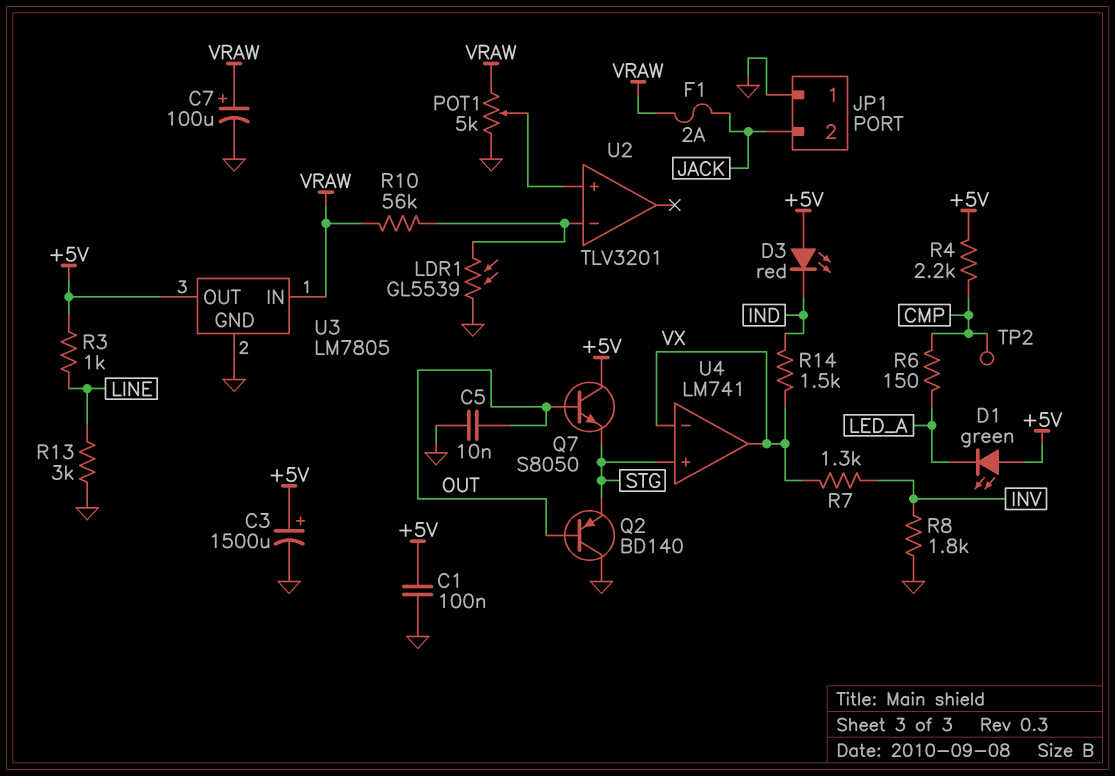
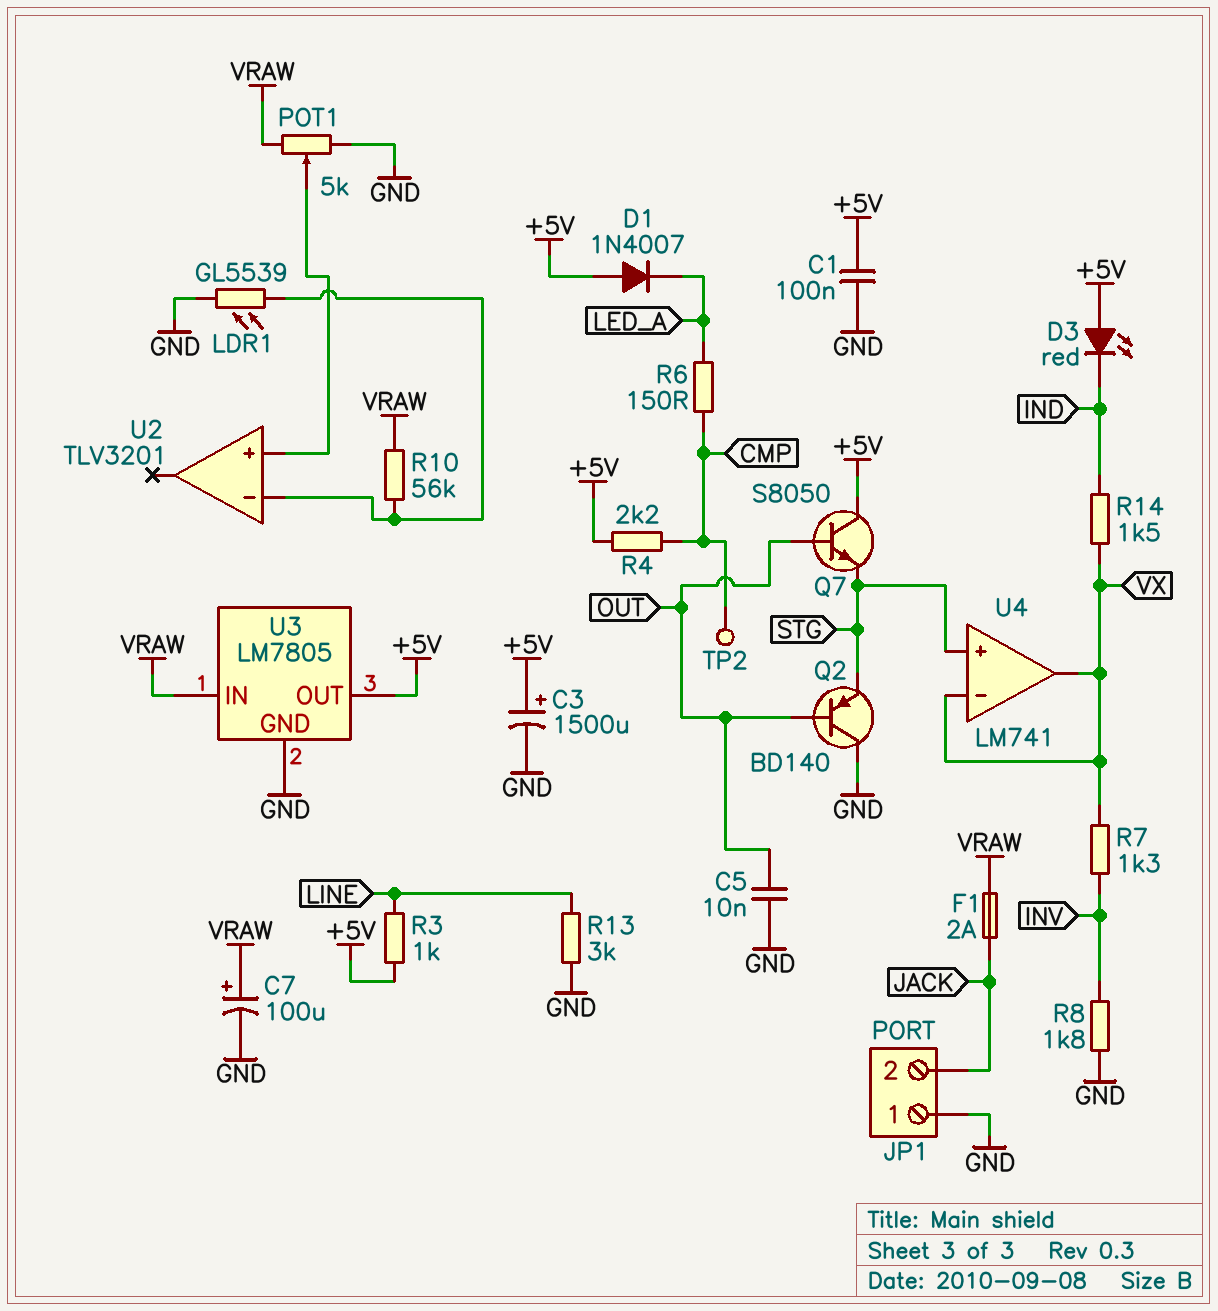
D1: LED green (A +5V, K LED_A) -> diode 1N4007 (A +5V, K LED_A)

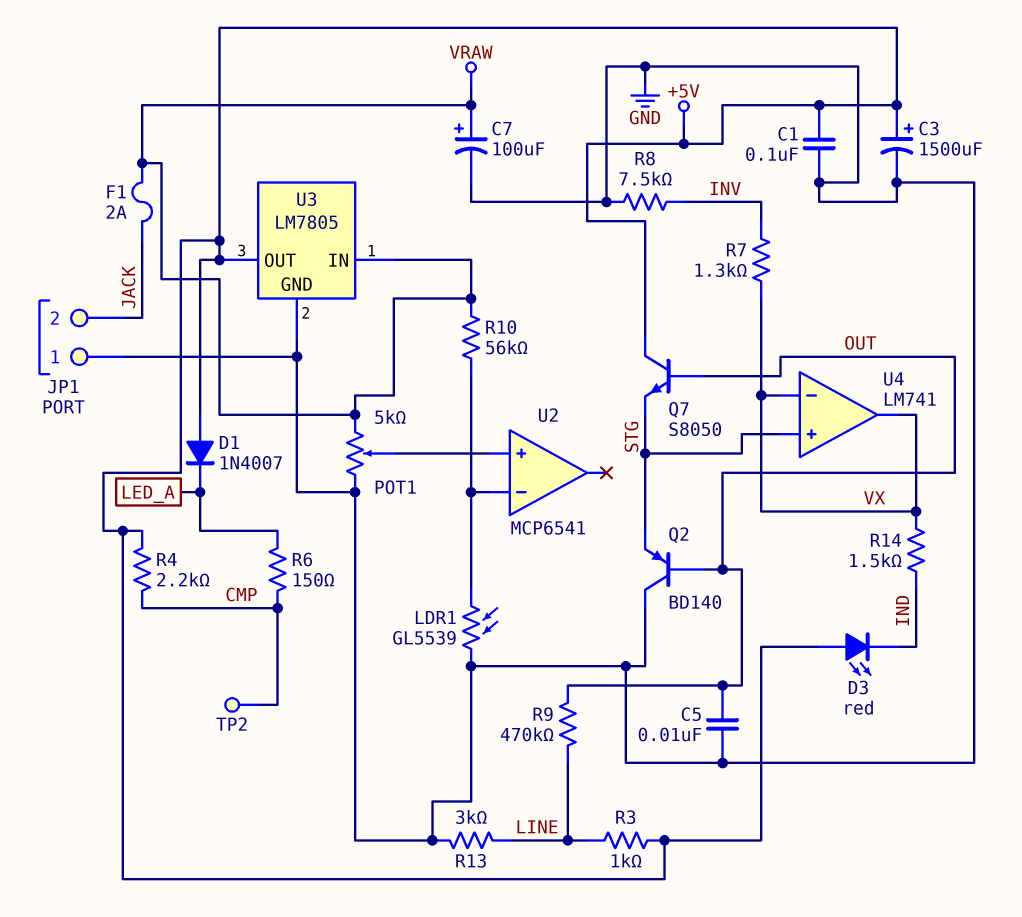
R8: 1.8k (GND, INV) -> 7.5k (GND, INV)
R9: none -> 470k (LINE, OUT)
U2: TLV3201 -> MCP6541

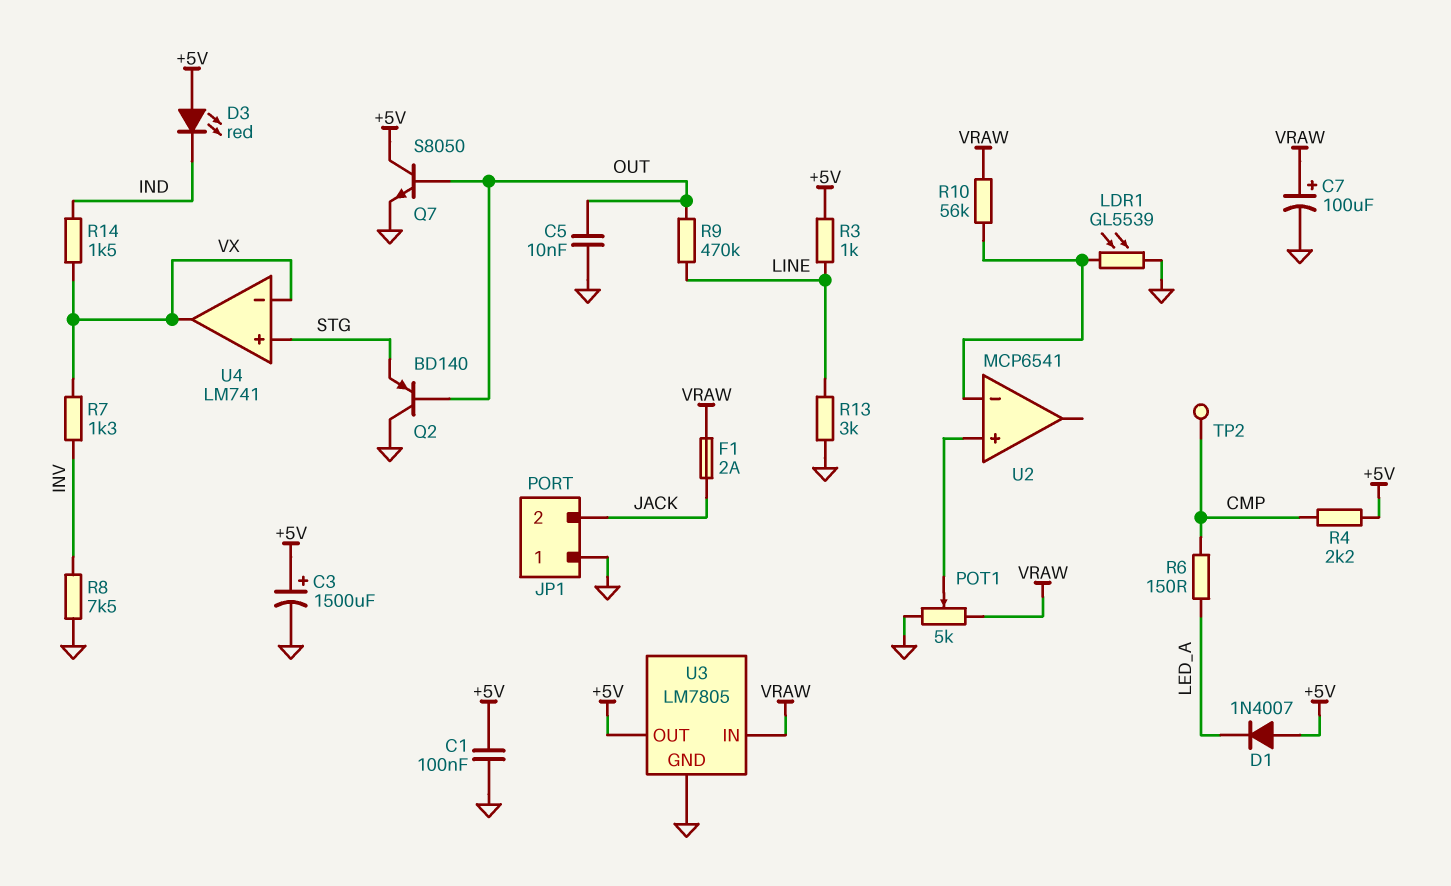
Q7: NPN S8050 (B OUT, C +5V, E STG) -> NPN S8050 (B OUT, C +5V, E GND)

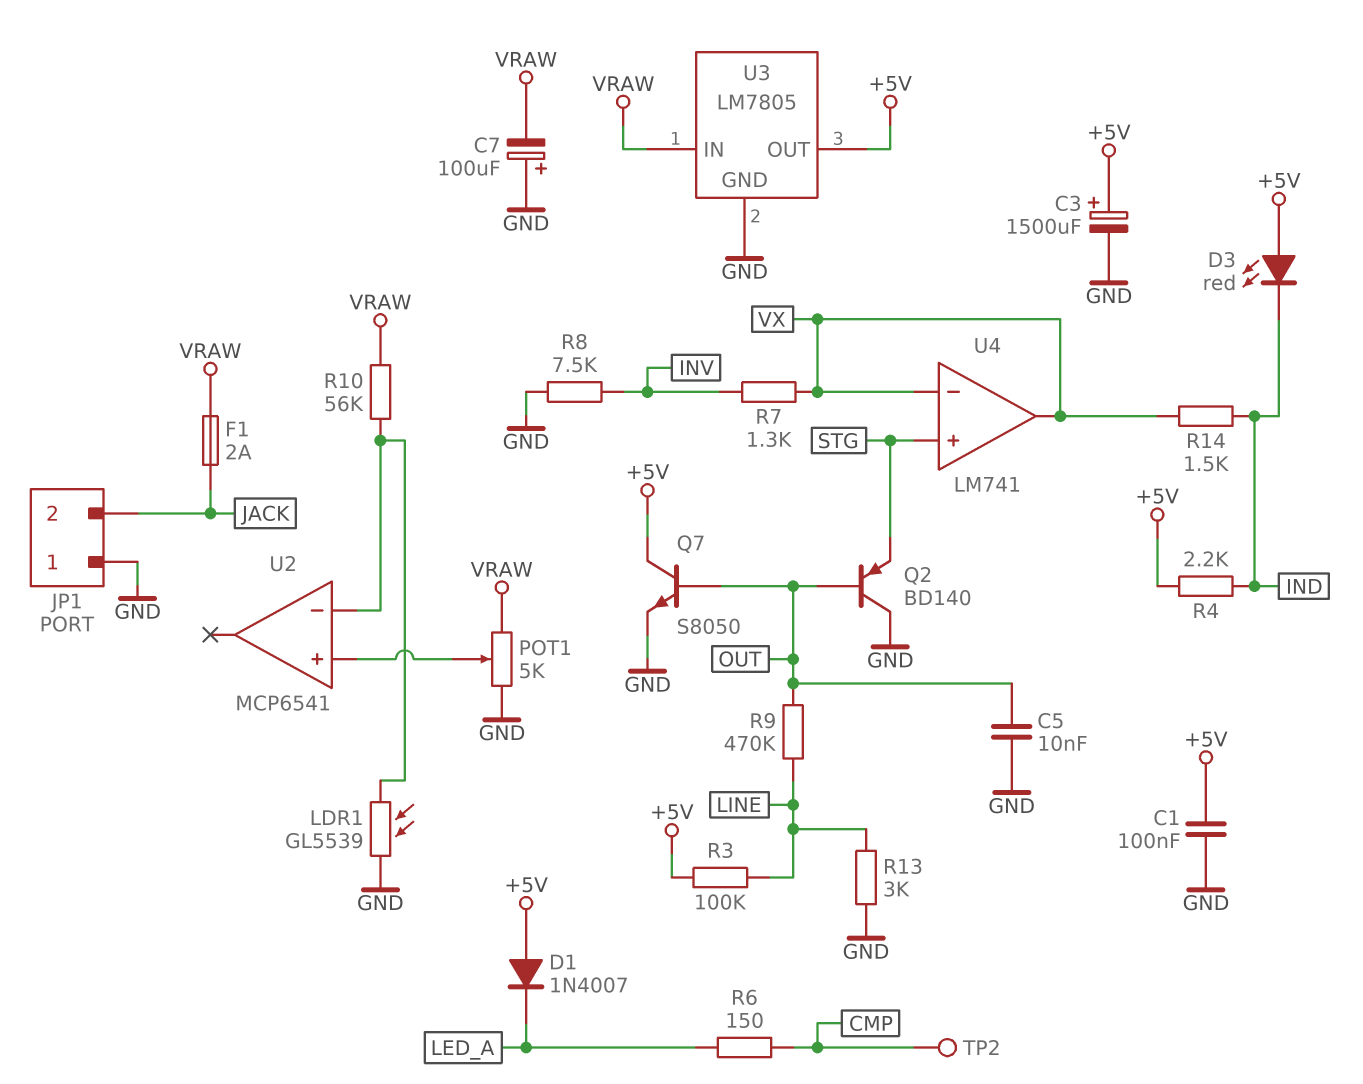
C7: 100uF (plus VRAW, minus GND) -> 100uF (plus GND, minus VRAW)
R3: 1k (+5V, LINE) -> 100k (+5V, LINE)
R4: 2.2k (+5V, CMP) -> 2.2k (+5V, IND)

